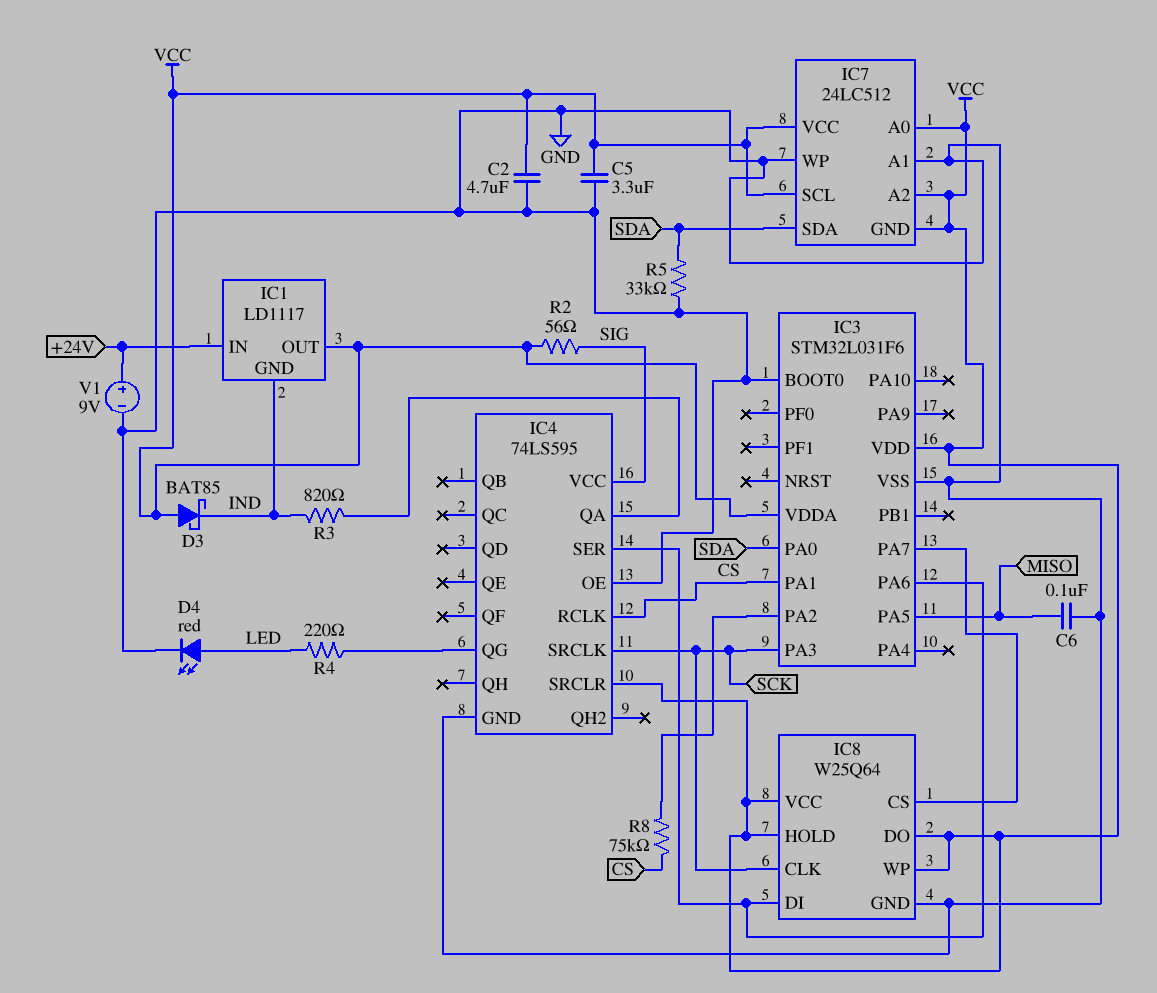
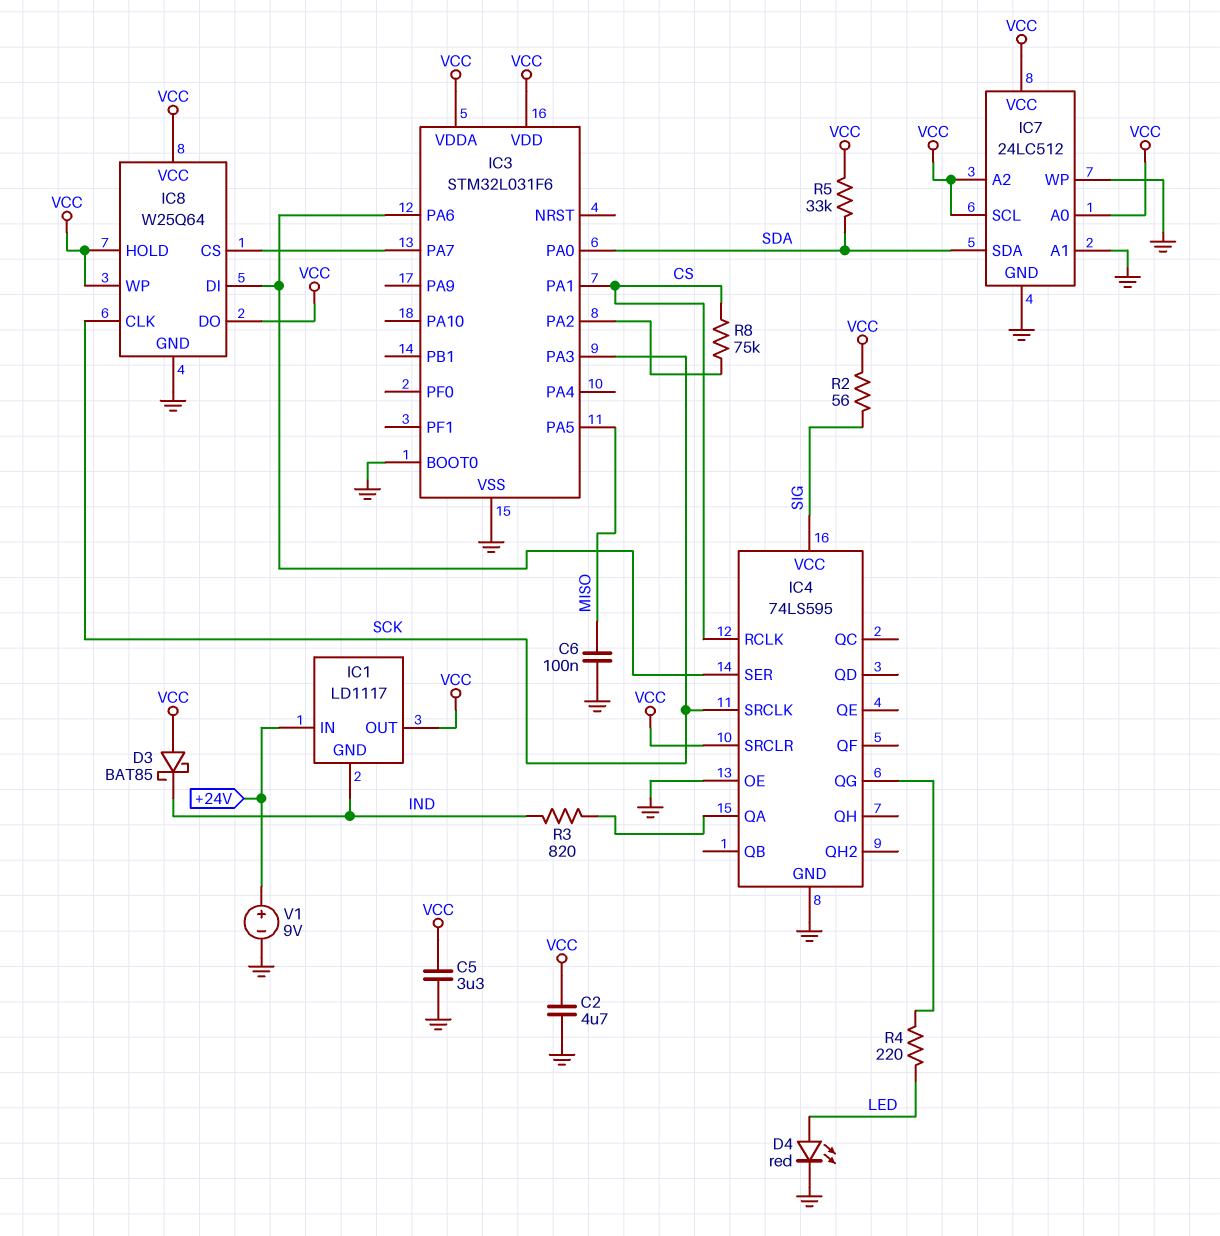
IC7 pin GND: VCC -> GND
R5: 33k (GND, SDA) -> 33k (SDA, VCC)

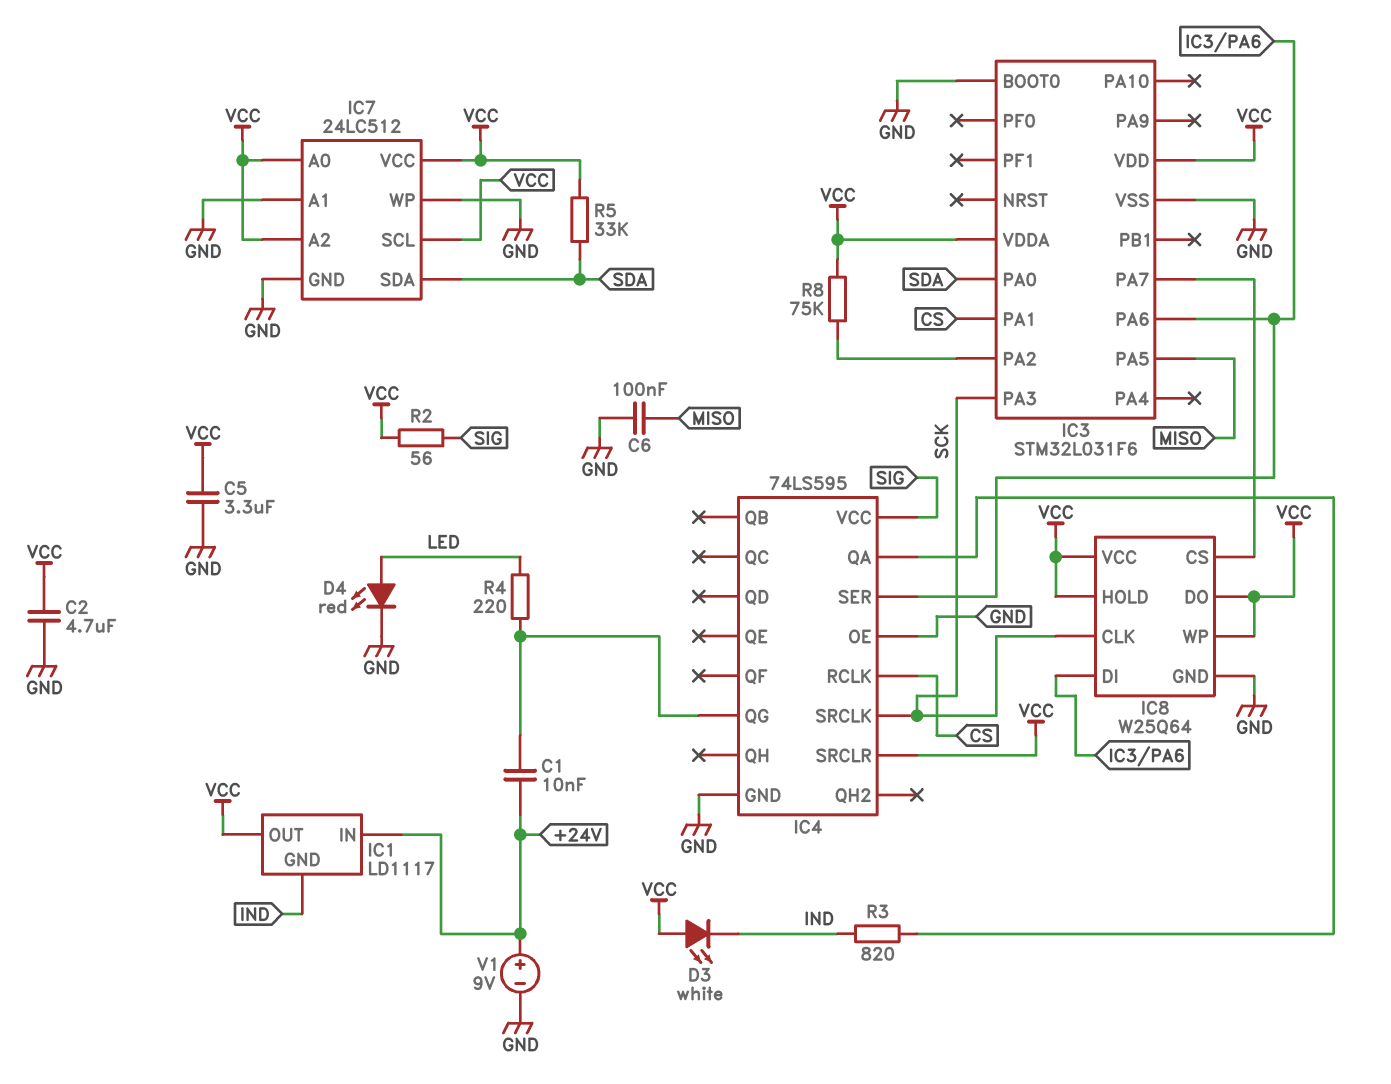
C1: none -> 10nF (+24V, IC4/QG)
D3: schottky BAT85 (A VCC, K IND) -> LED white (A VCC, K IND)
R8: 75k (CS, IC3/PA2) -> 75k (IC3/PA2, VCC)

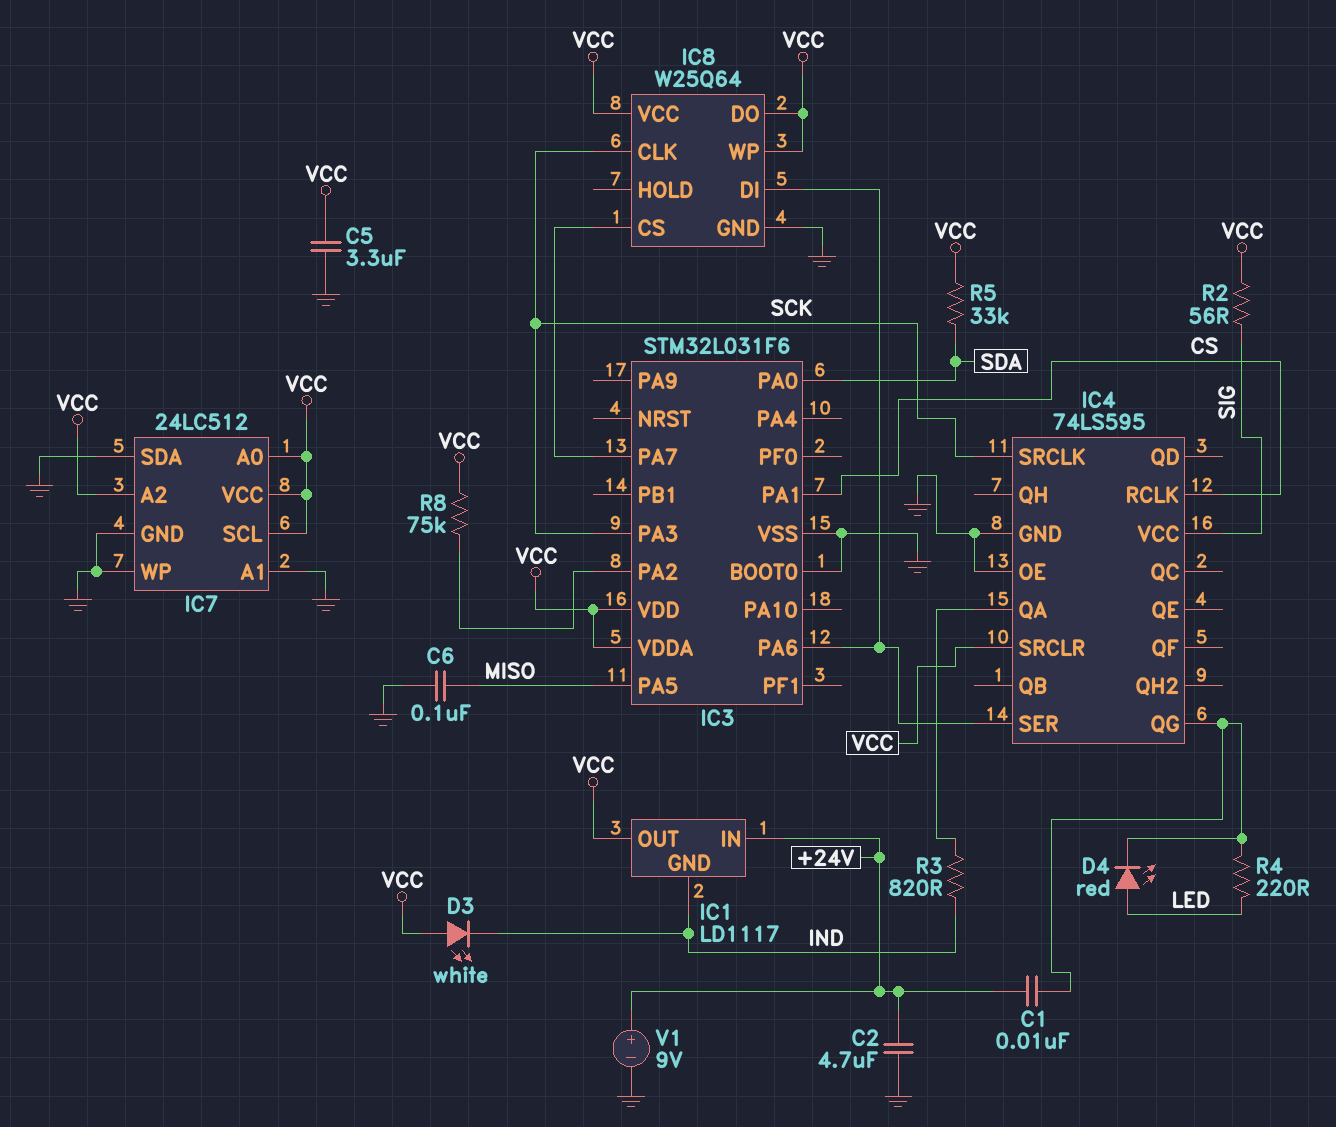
C2: 4.7uF (GND, VCC) -> 4.7uF (+24V, GND)
D4: LED red (A LED, K GND) -> LED red (A LED, K IC4/QG)
IC7 pin SDA: SDA -> GND
IC8 pin HOLD: VCC -> none

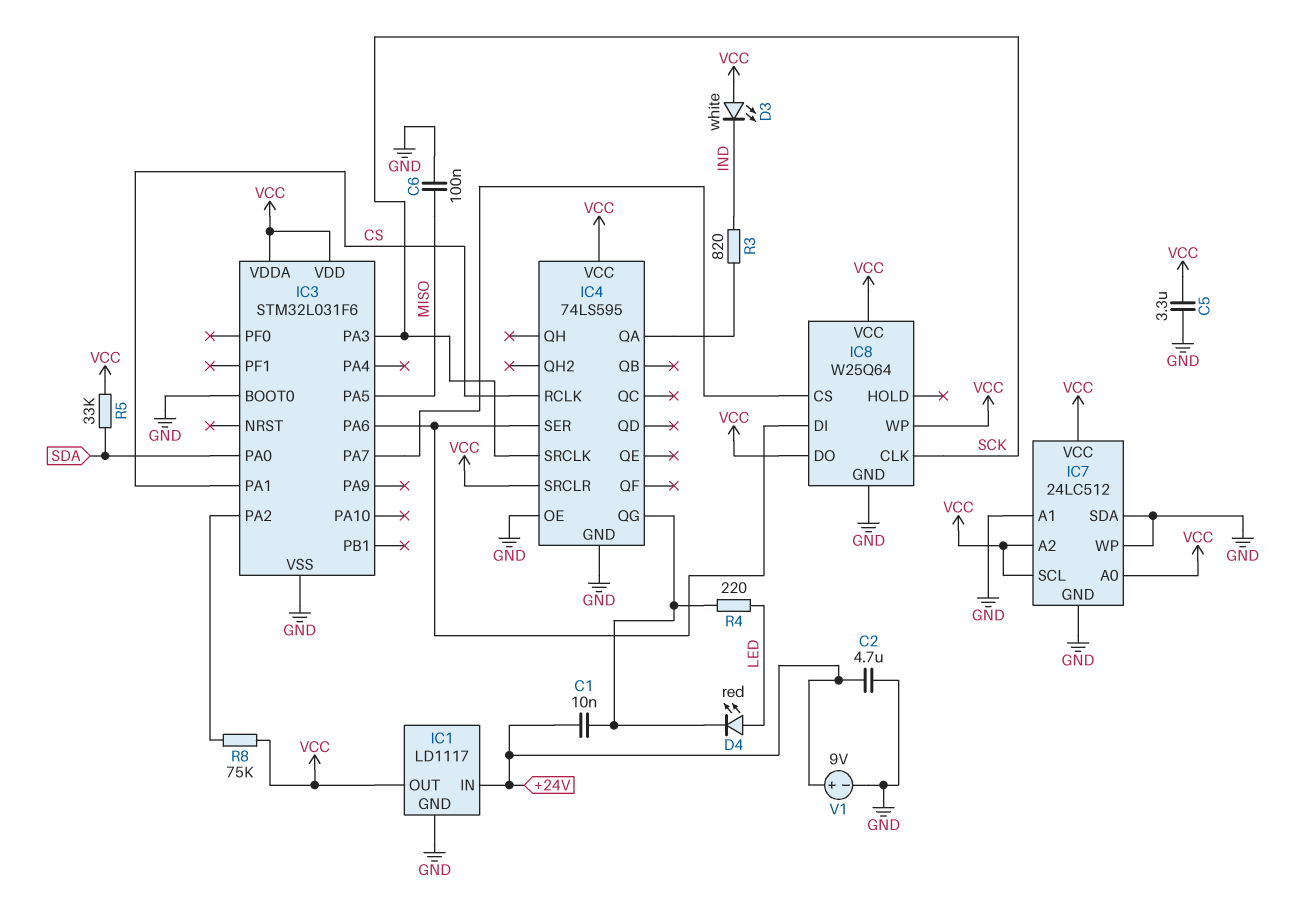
IC1 pin GND: IND -> GND
IC4 pin VCC: SIG -> VCC
R2: 56 (SIG, VCC) -> none

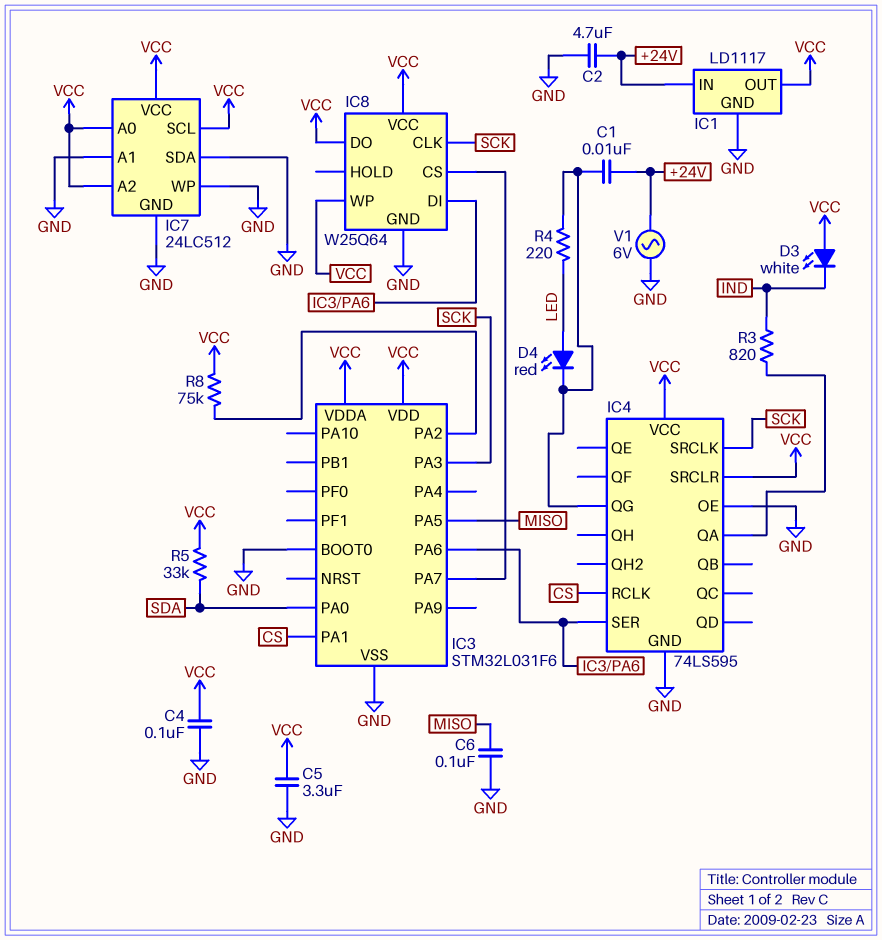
C4: none -> 100nF (GND, VCC)
V1: 9V (plus +24V, minus GND) -> AC 6V (+24V, GND)

